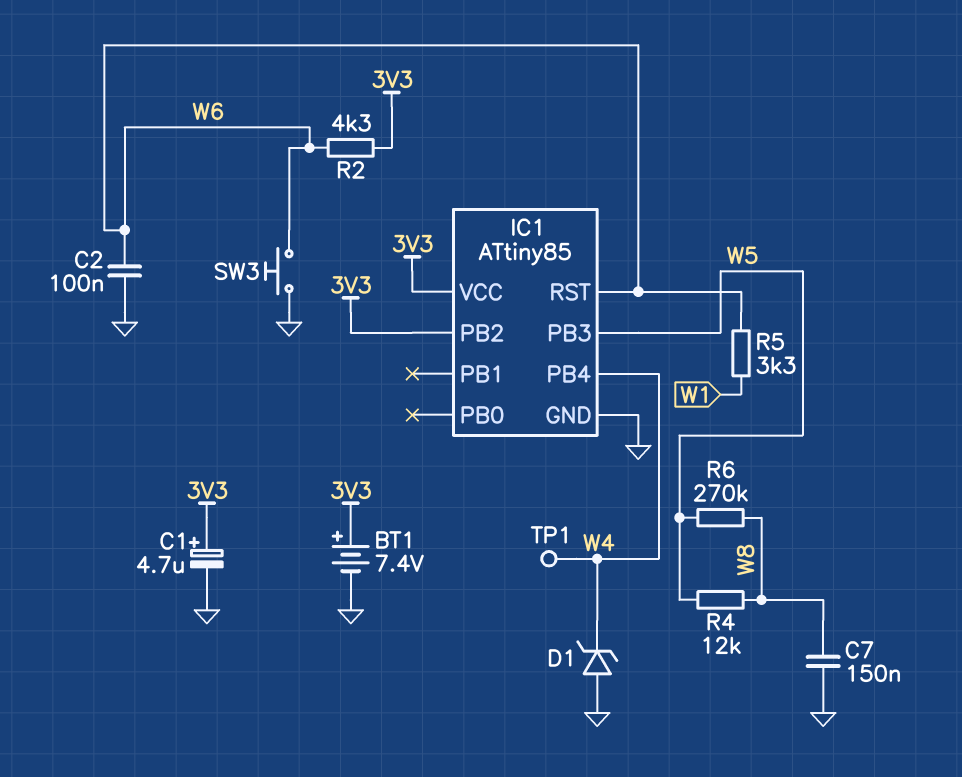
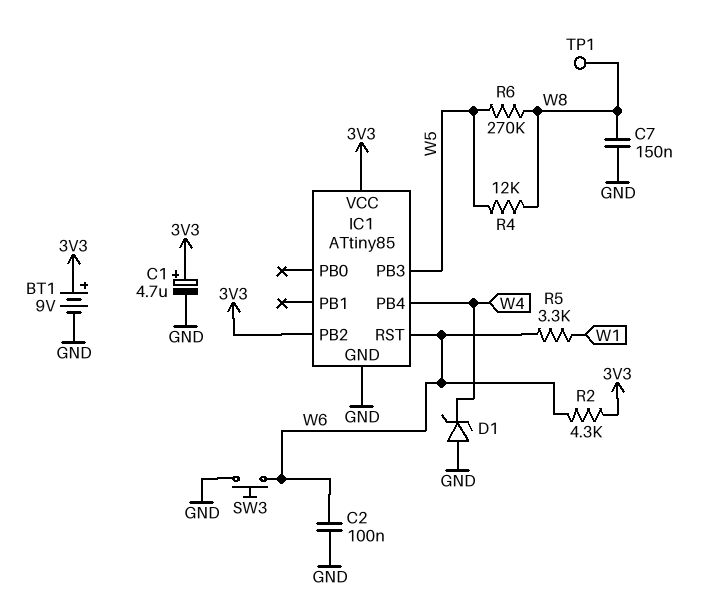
BT1: 7.4V (plus 3V3, minus GND) -> 9V (plus 3V3, minus GND)
TP1: test point (W4) -> test point (W8)

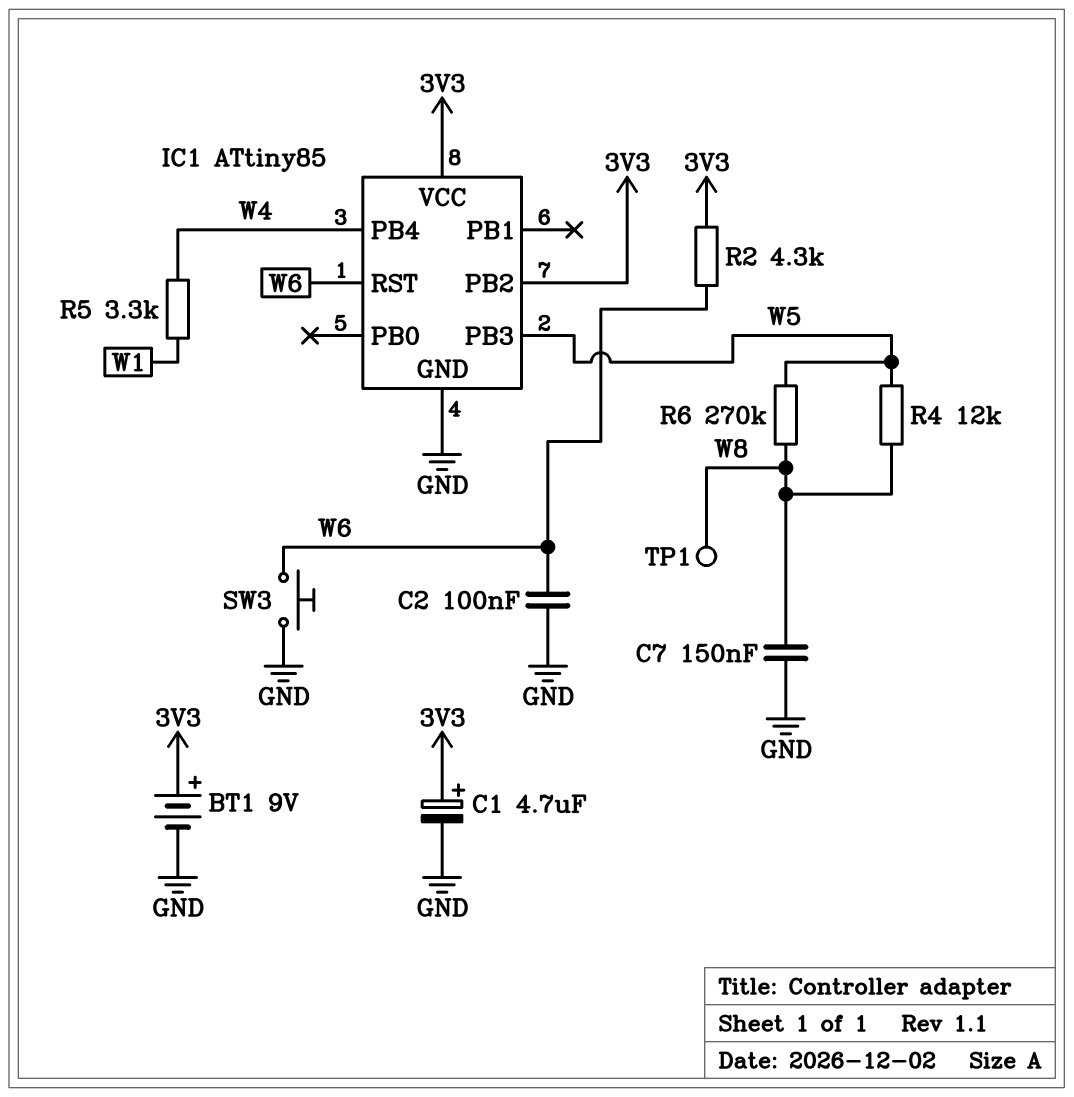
D1: zener (A GND, K W4) -> none
R5: 3.3k (W1, W6) -> 3.3k (W1, W4)

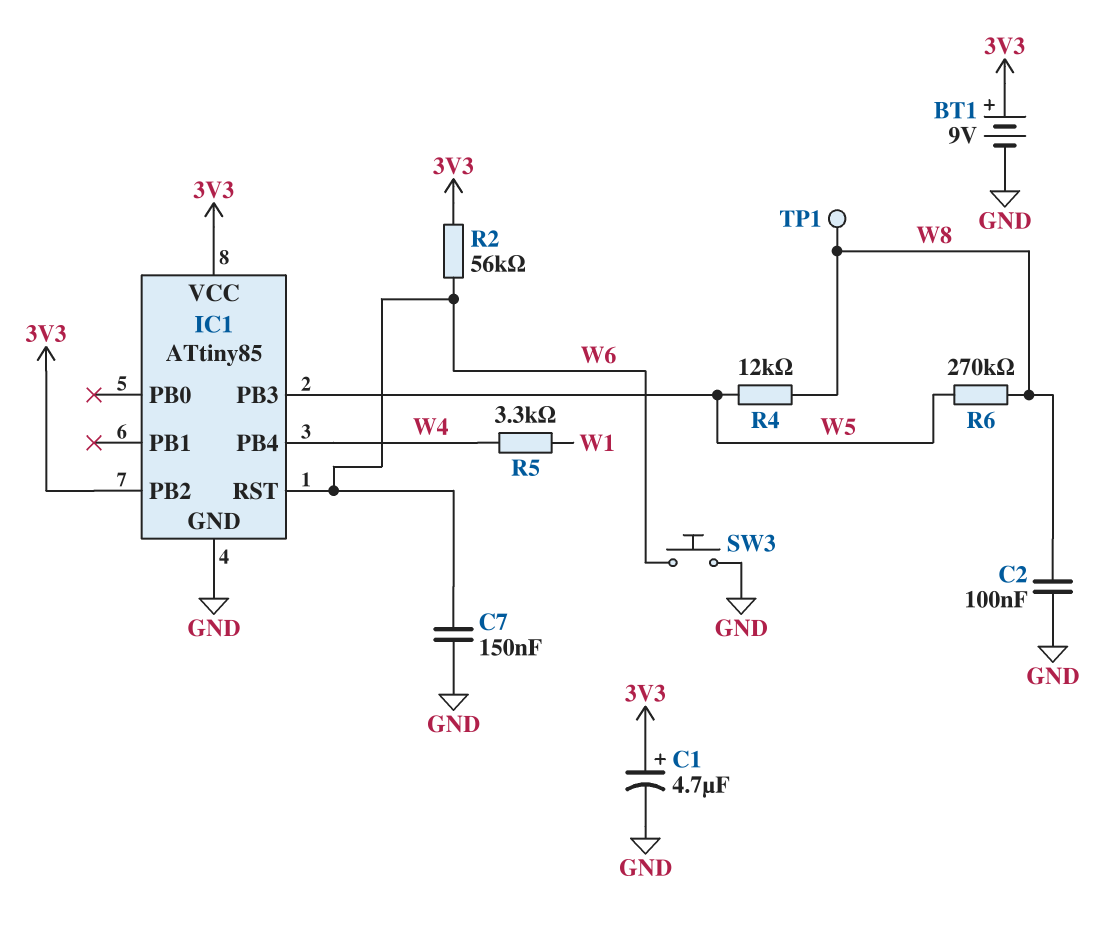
C2: 100nF (GND, W6) -> 100nF (GND, W8)
C7: 150nF (GND, W8) -> 150nF (GND, W6)
R2: 4.3k (3V3, W6) -> 56k (3V3, W6)

